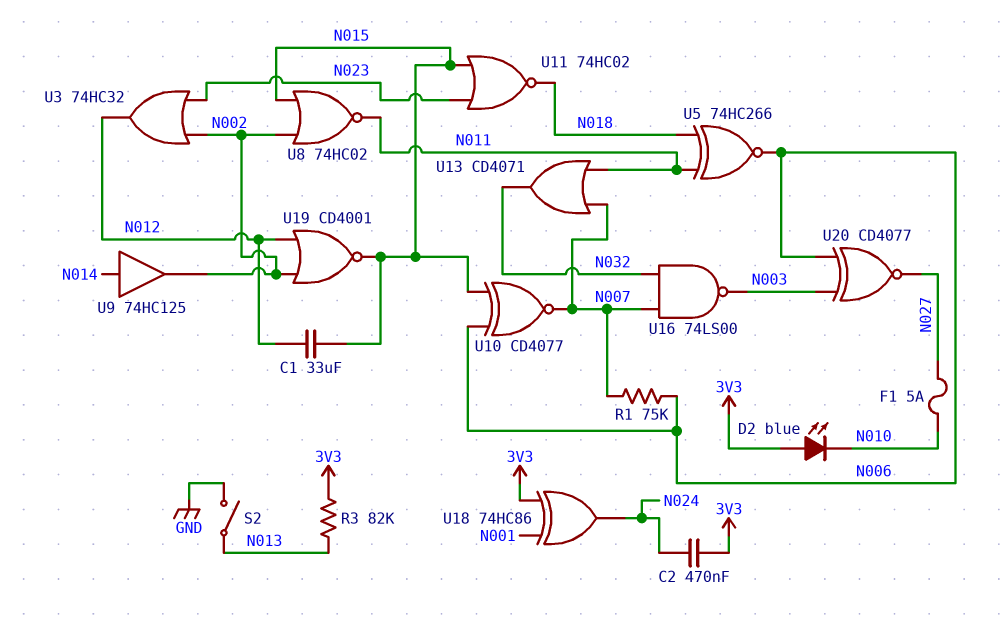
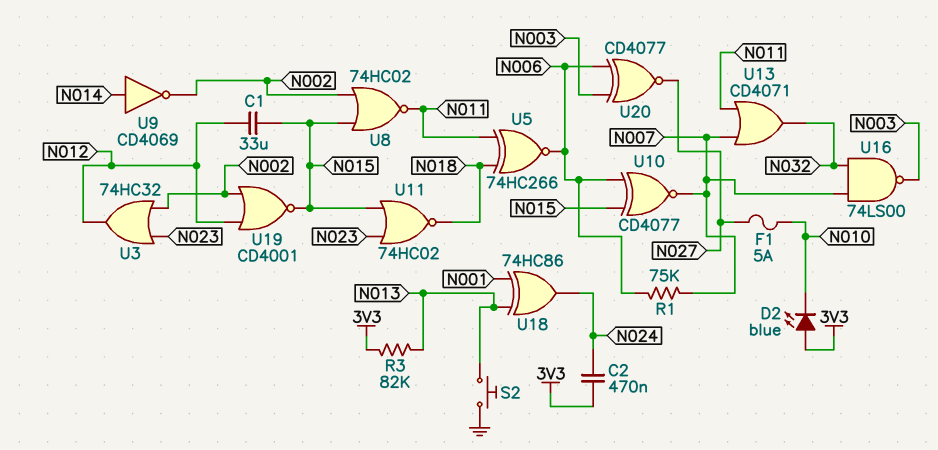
S2: switch (GND, N013) -> button (GND, N013)
U9: buffer 74HC125 (in N014, out N002) -> NOT CD4069 (in N014, out N002)
U18: XOR 74HC86 (in 3V3, in N001, out N024) -> XOR 74HC86 (in N001, in N013, out N024)

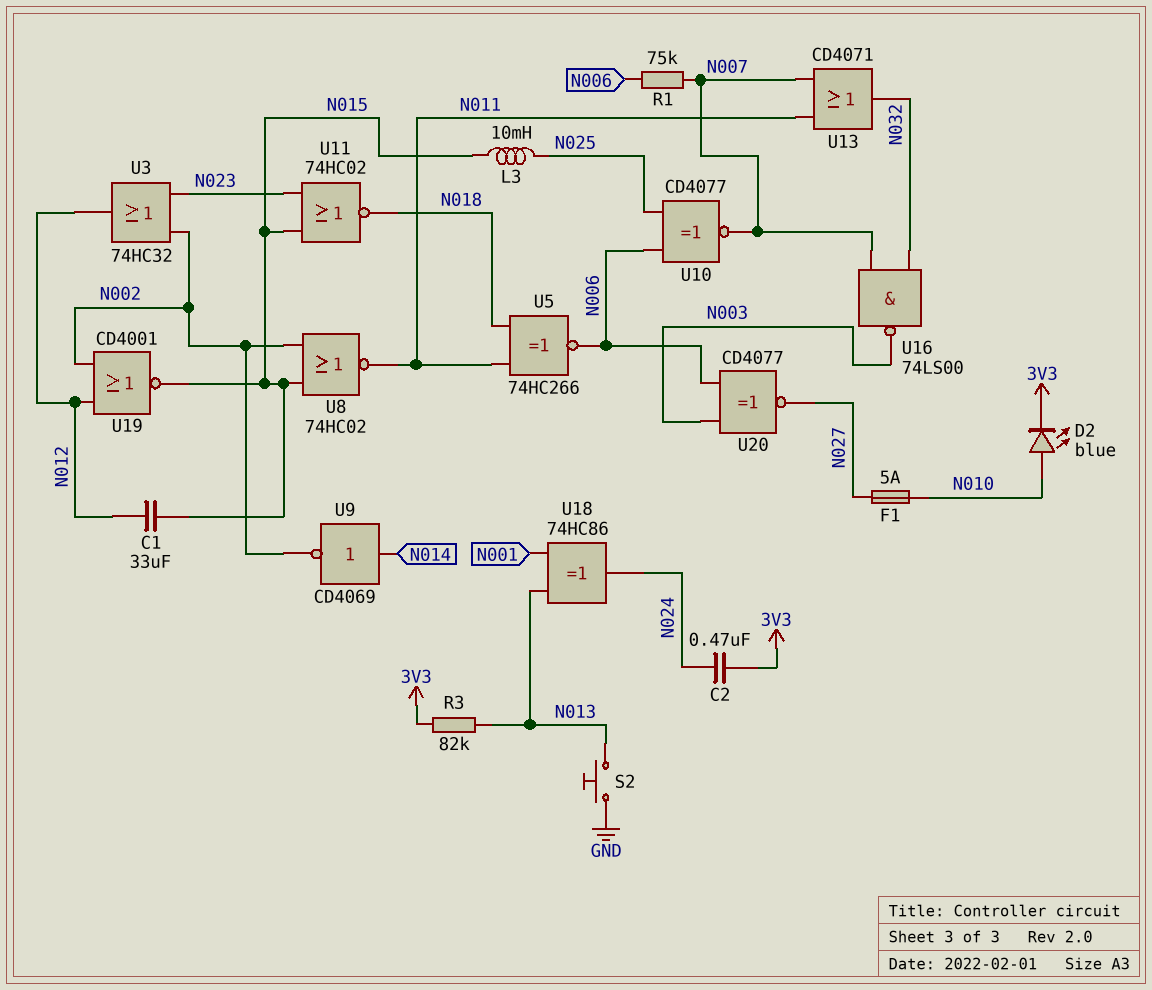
D2: LED blue (A 3V3, K N010) -> LED blue (A N010, K 3V3)
L3: none -> 10mH (N015, N025)
U10: XNOR CD4077 (in N006, in N015, out N007) -> XNOR CD4077 (in N006, in N025, out N007)

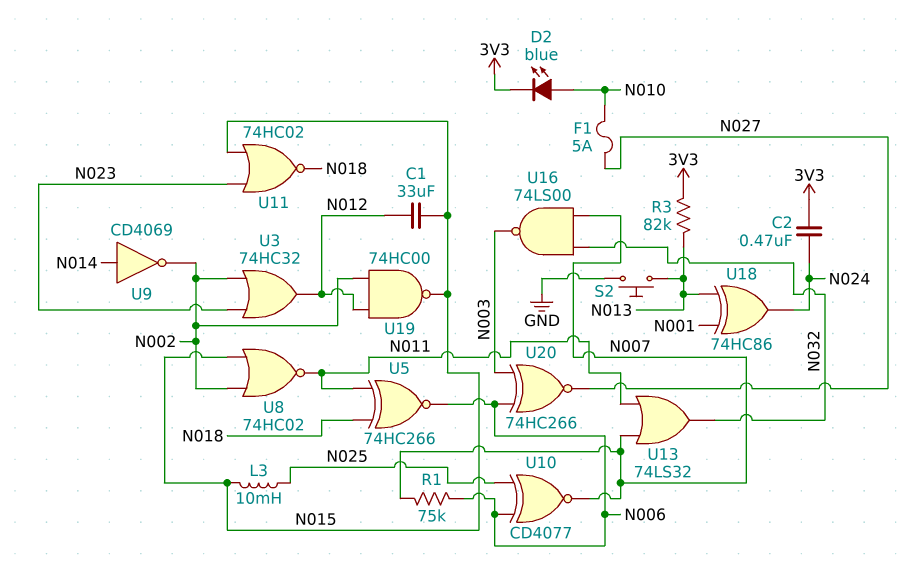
U13: OR CD4071 (in N007, in N011, out N032) -> OR 74LS32 (in N007, in N011, out N032)
U19: NOR CD4001 (in N002, in N012, out N015) -> NAND 74HC00 (in N002, in N012, out N015)
U20: XNOR CD4077 (in N003, in N006, out N027) -> XNOR 74HC266 (in N003, in N006, out N027)

